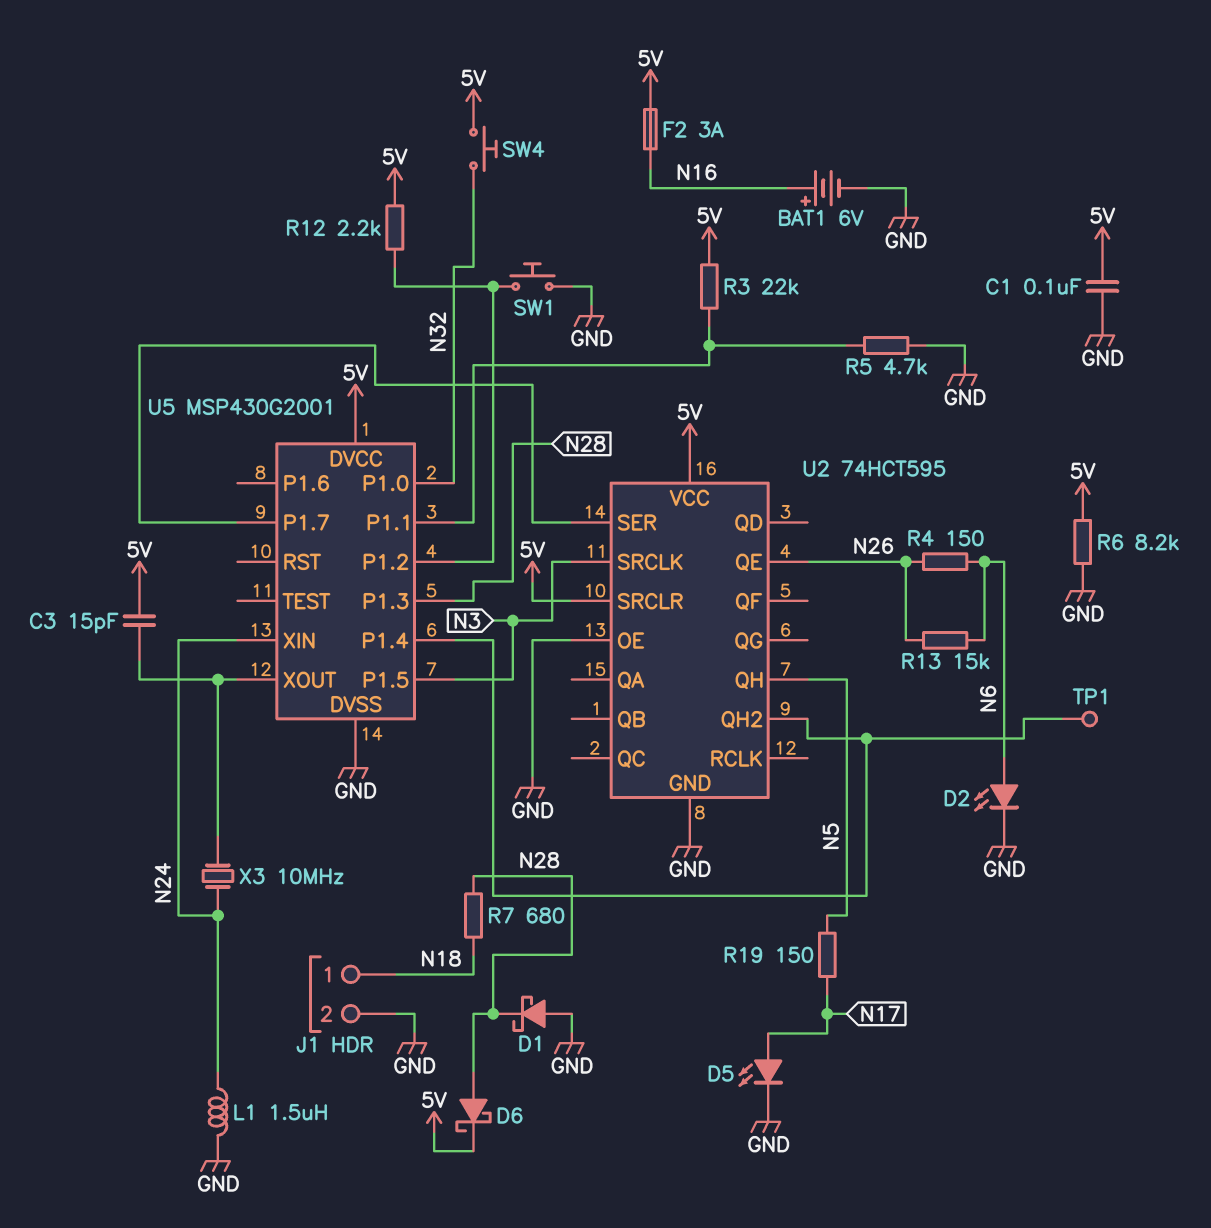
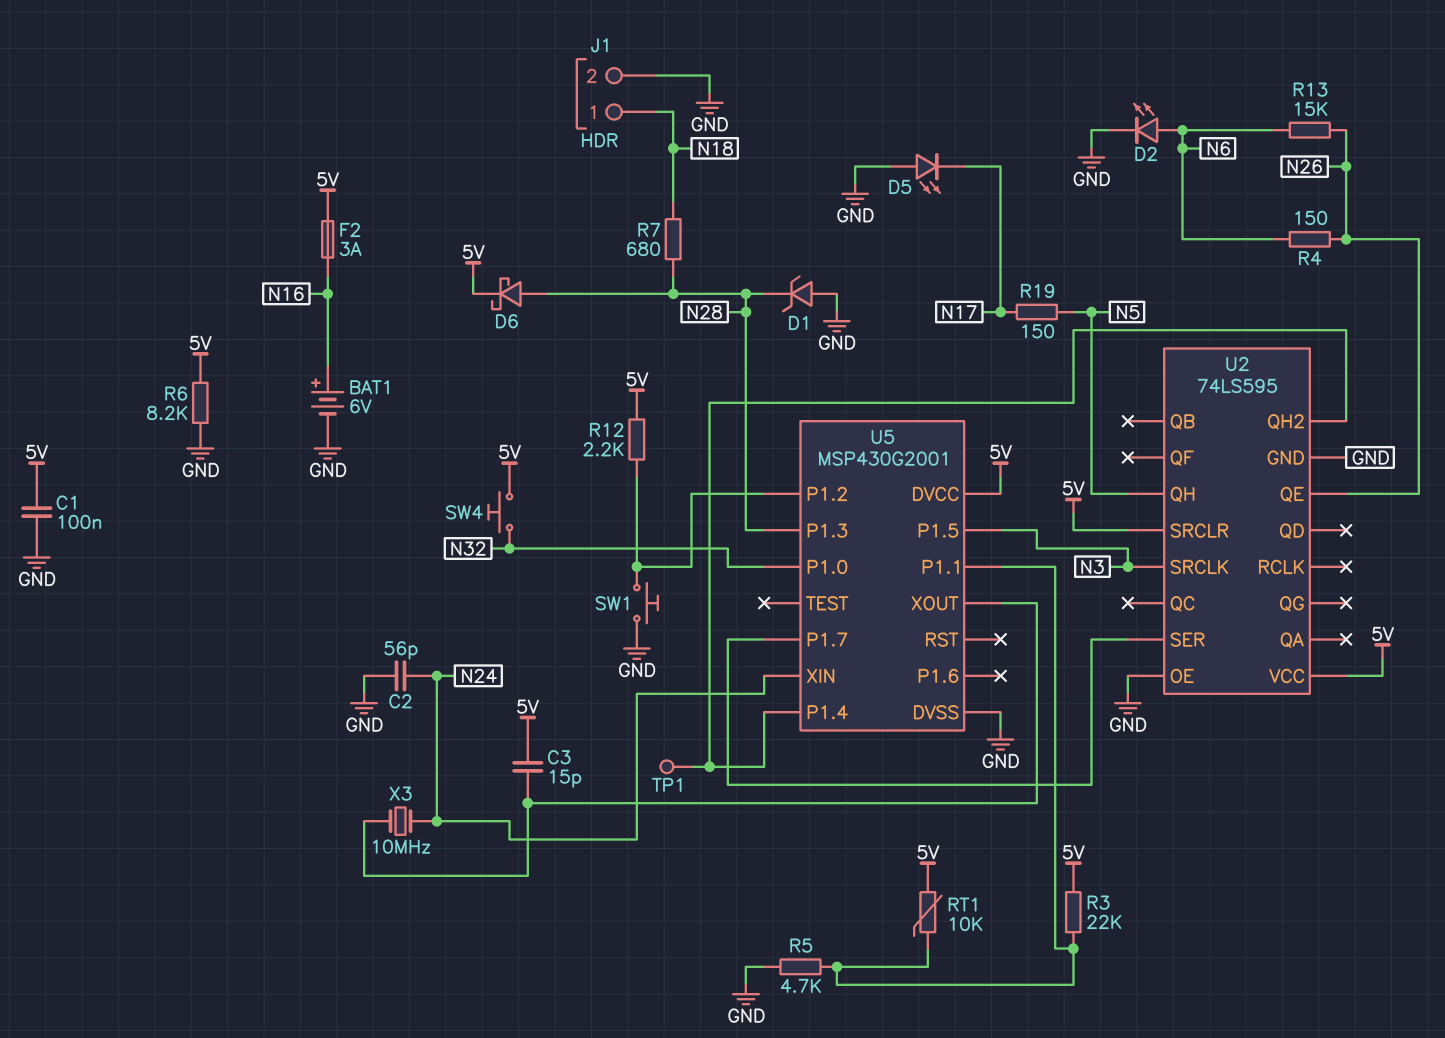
C2: none -> 56pF (GND, N24)
D1: schottky (A GND, K N28) -> zener (A GND, K N28)
D5: LED (A N17, K GND) -> LED (A GND, K N17)
L1: 1.5uH (GND, N24) -> none
RT1: none -> 10k (5V, U5/P1.1)
U2: 74HCT595 -> 74LS595

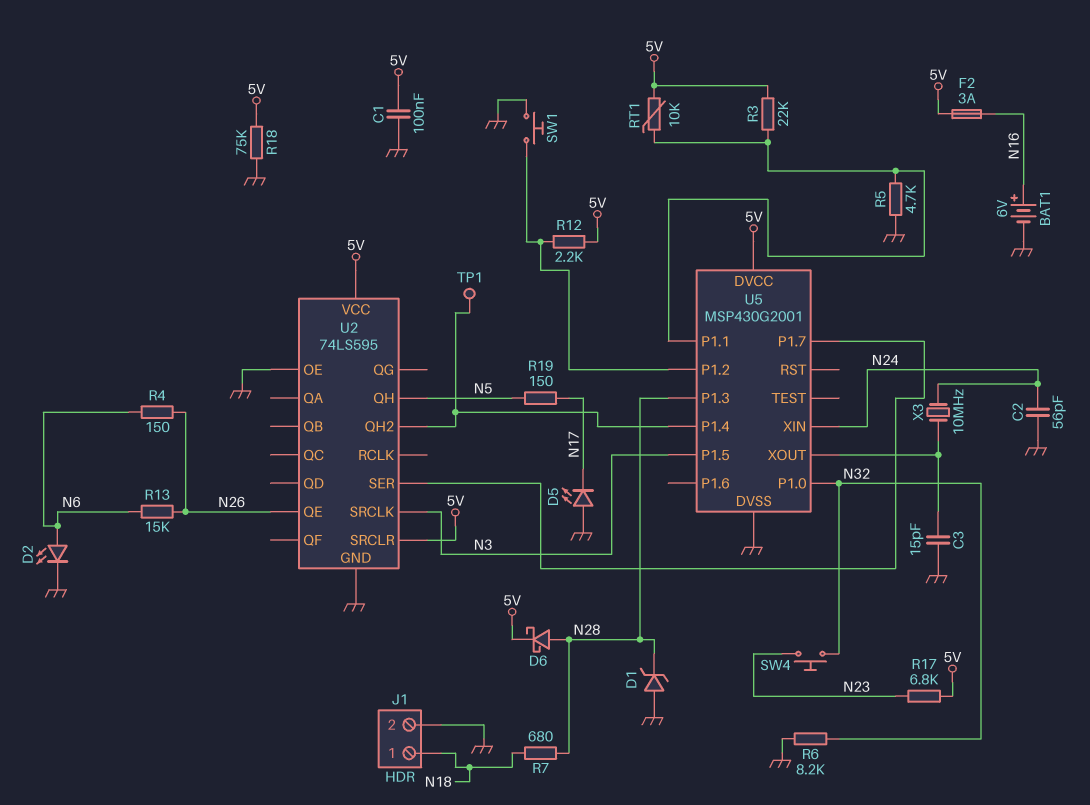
C3: 15pF (5V, U5/XOUT) -> 15pF (GND, U5/XOUT)
R6: 8.2k (5V, GND) -> 8.2k (GND, N32)
R17: none -> 6.8k (5V, N23)
R18: none -> 75k (5V, GND)
SW4: button (5V, N32) -> button (N23, N32)

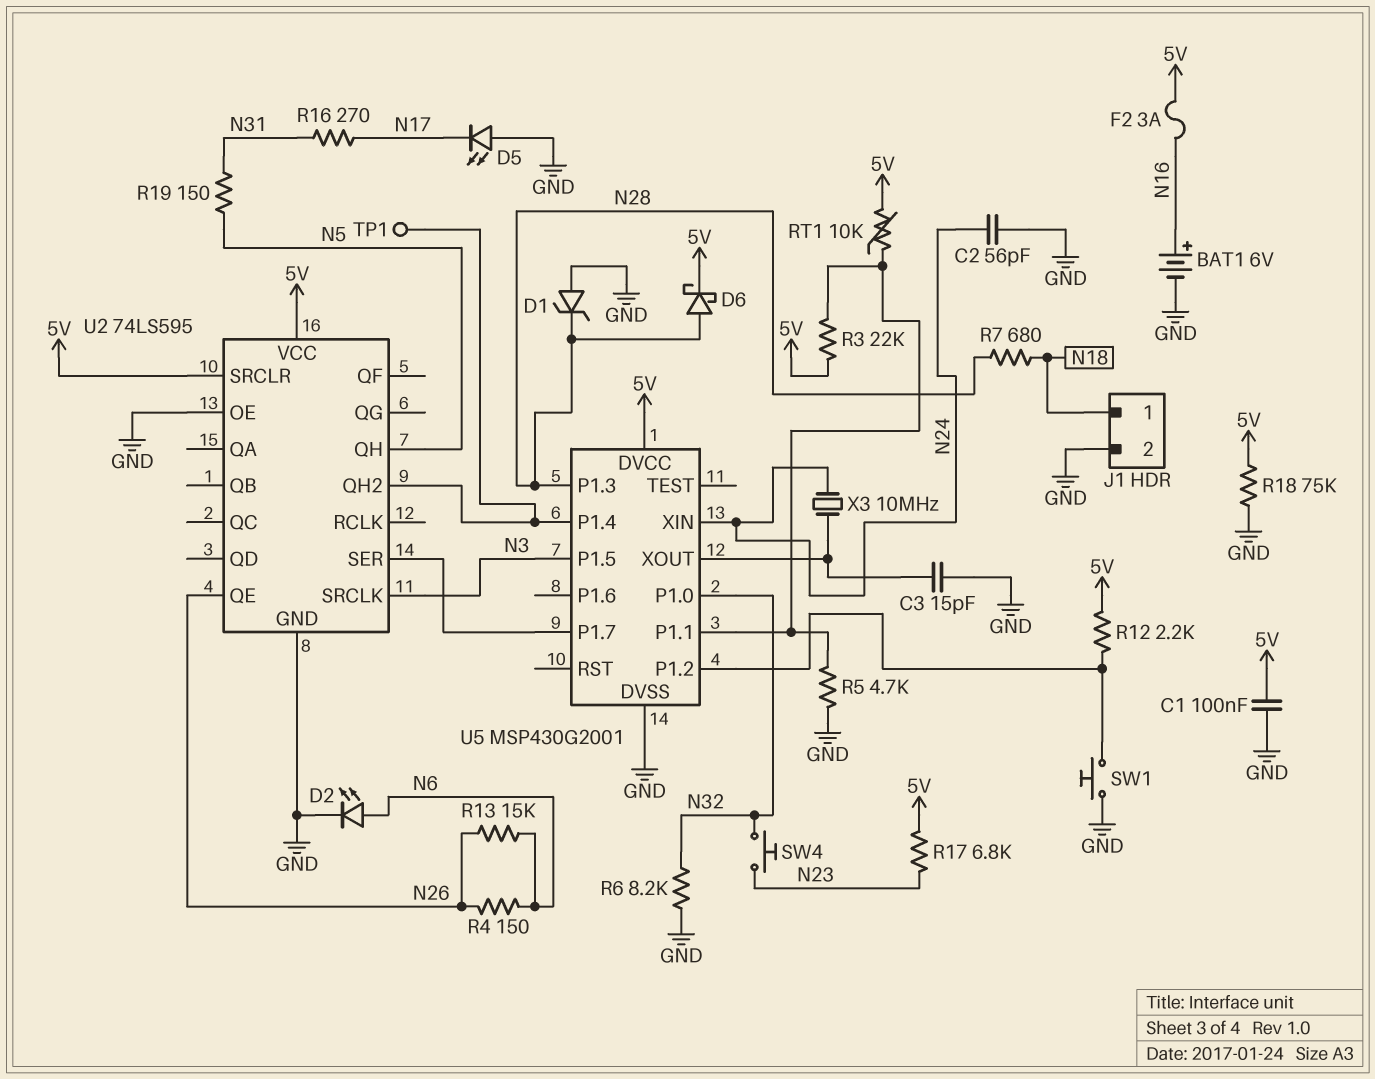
R16: none -> 270 (N17, N31)
R19: 150 (N5, N17) -> 150 (N5, N31)

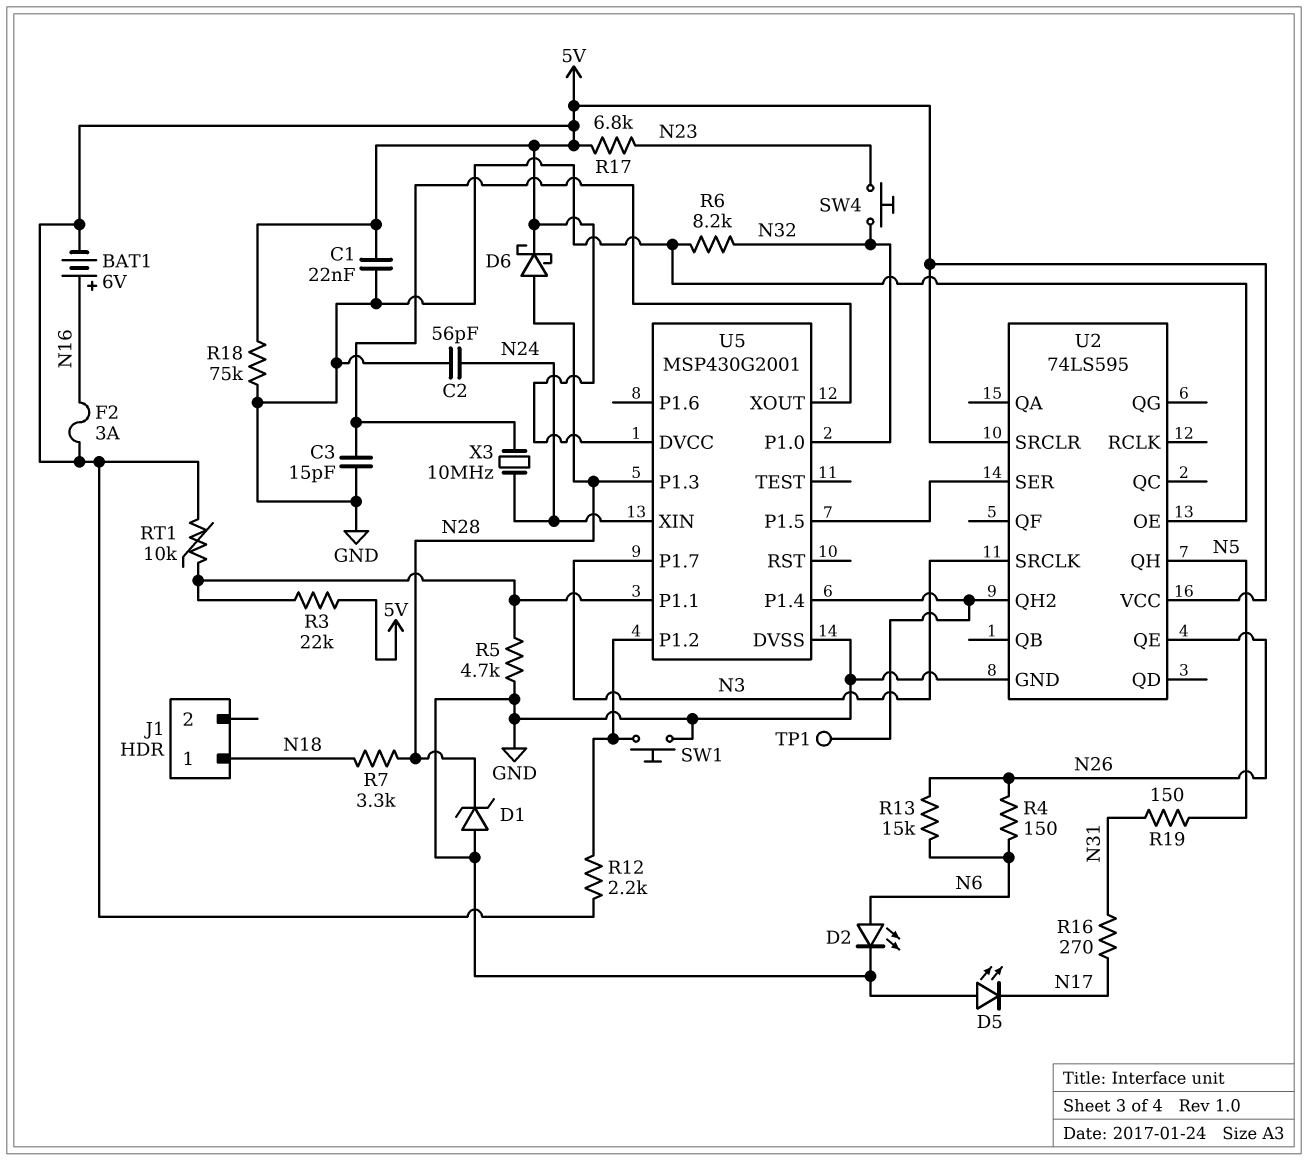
BAT1: 6V (plus N16, minus GND) -> 6V (plus N16, minus 5V)
C1: 100nF (5V, GND) -> 22nF (5V, GND)
J1 pin 2: GND -> none
R7: 680 (N18, N28) -> 3.3k (N18, N28)
U5 pin P1.5: N3 -> U2/SER
U5 pin P1.7: U2/SER -> N3

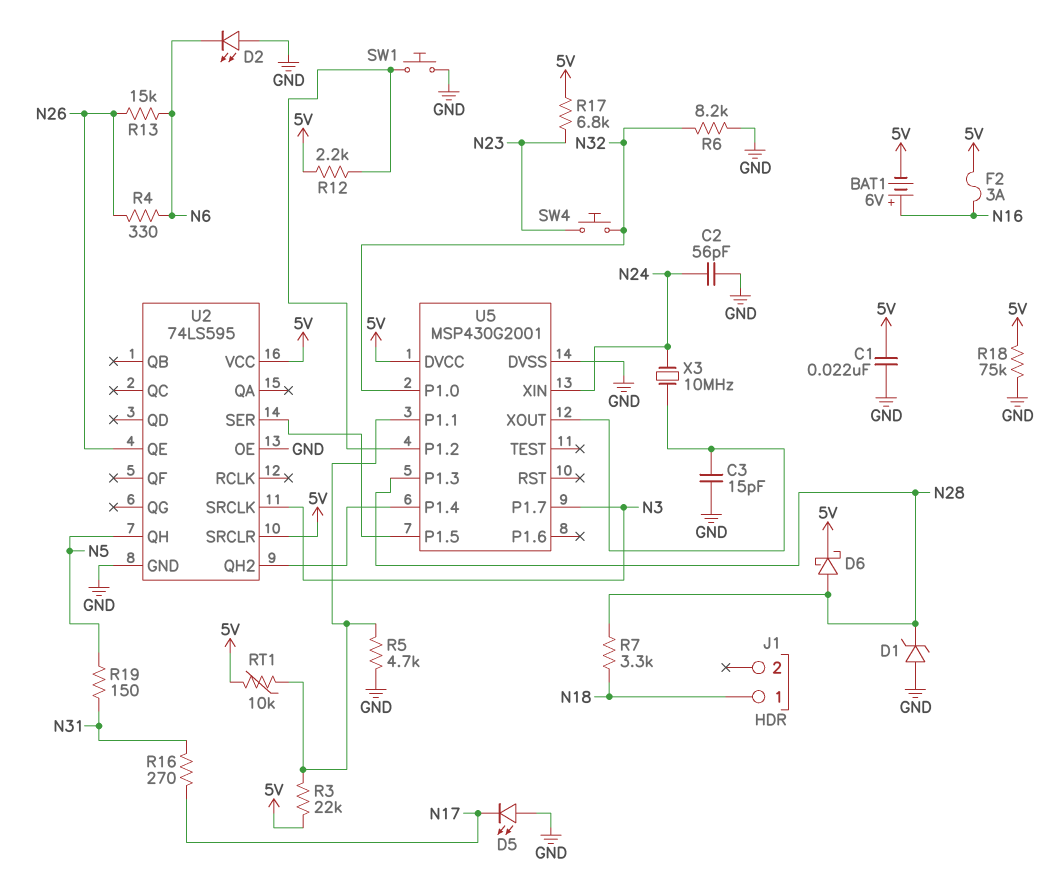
D2: LED (A N6, K GND) -> LED (A GND, K N6)
R4: 150 (N6, N26) -> 330 (N6, N26)
TP1: test point (U2/QH2) -> none

